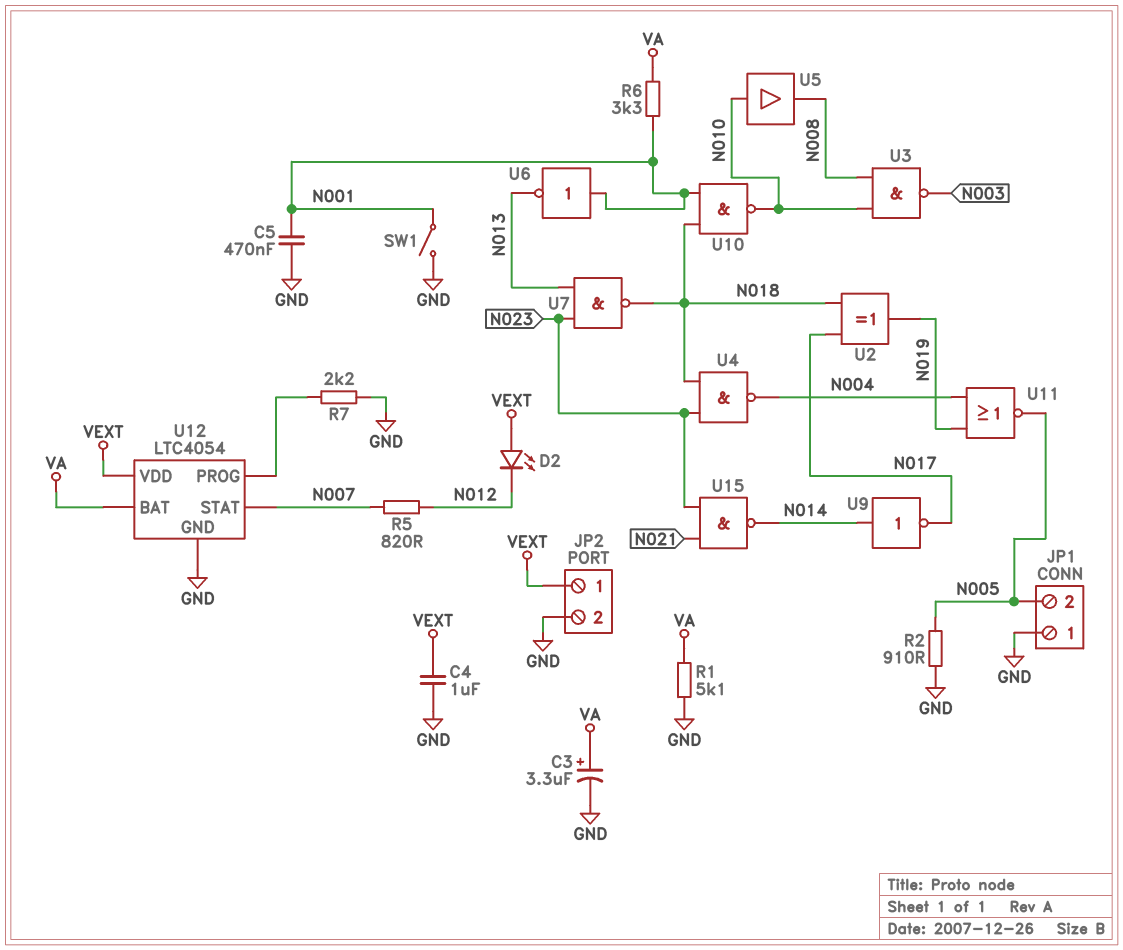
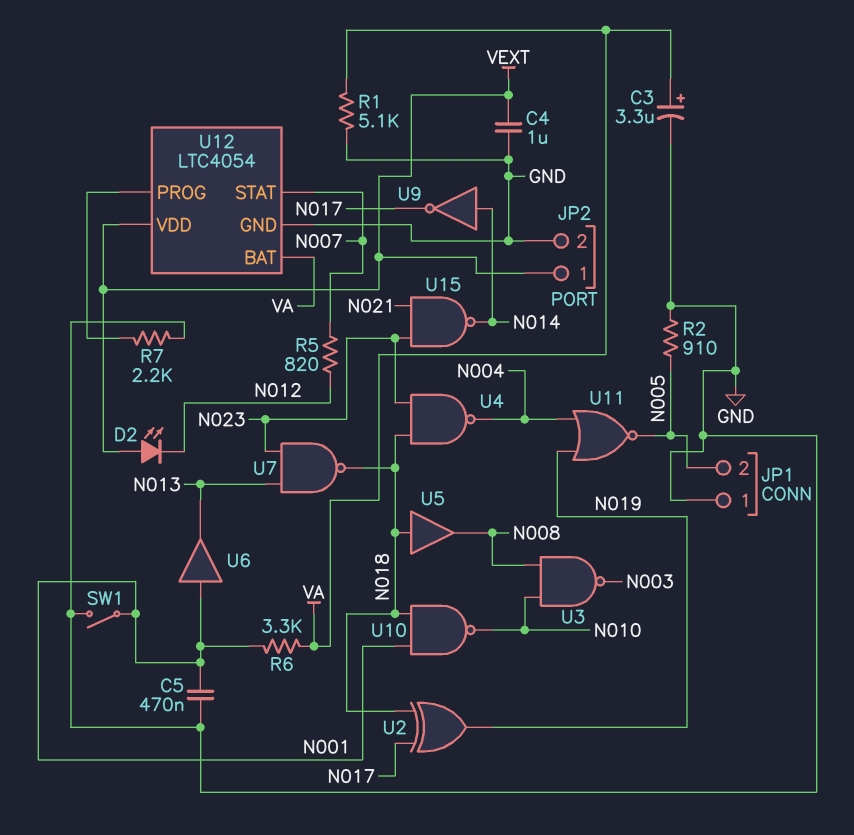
U5: buffer (in N010, out N008) -> buffer (in N018, out N008)
U6: NOT (in N001, out N013) -> buffer (in N001, out N013)

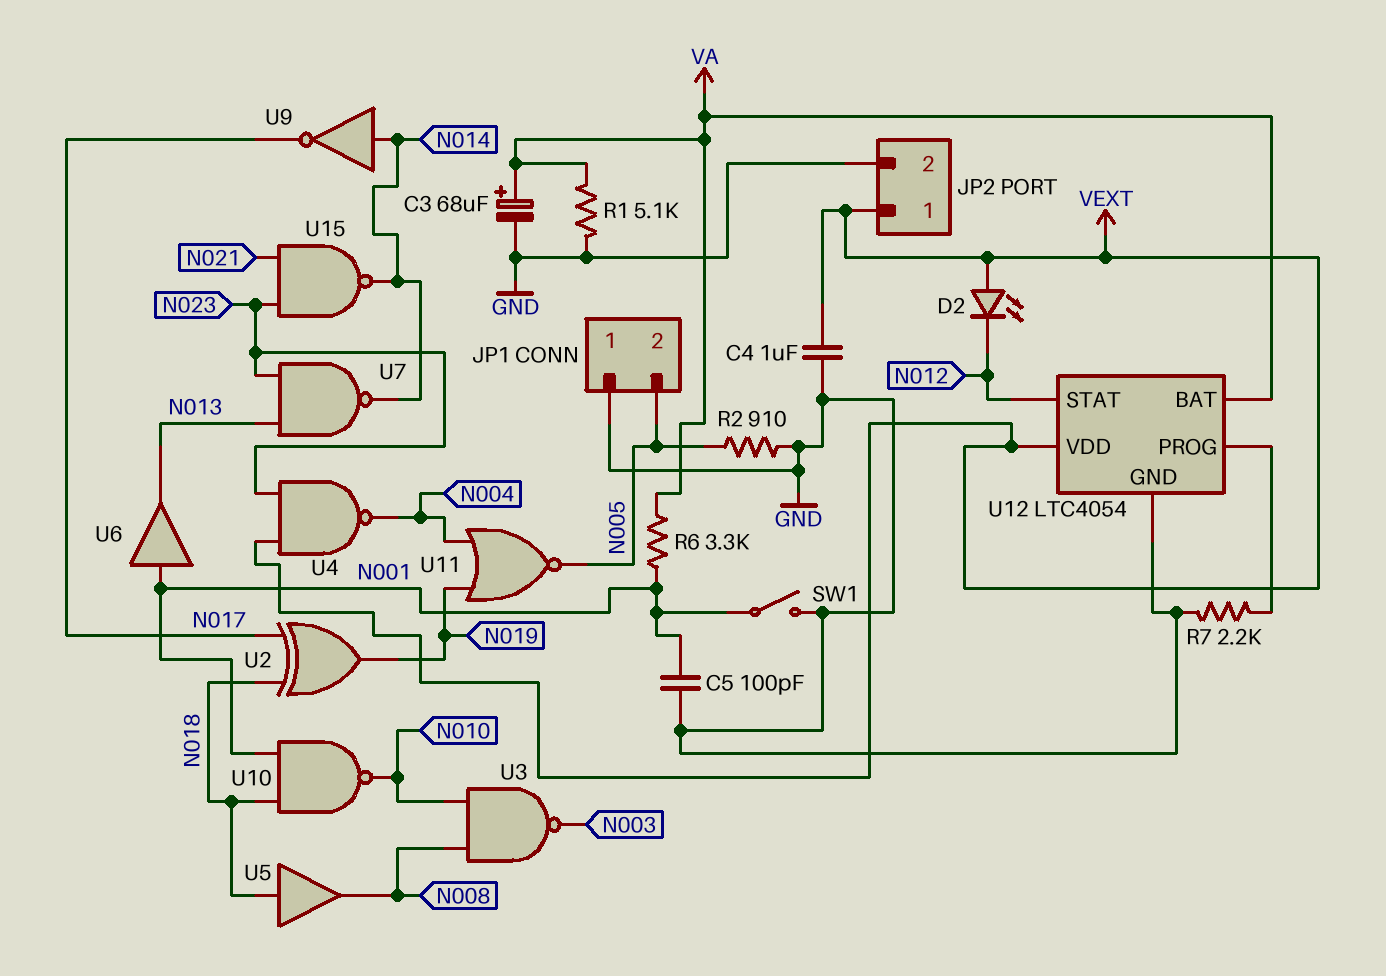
C3: 3.3uF (plus VA, minus GND) -> 68uF (plus VA, minus GND)
C5: 470nF (GND, N001) -> 100pF (GND, N001)
R5: 820 (N007, N012) -> none
U4: NAND (in N018, in N023, out N004) -> NAND (in N023, in VEXT, out N004)
U7: NAND (in N013, in N023, out N018) -> NAND (in N013, in N023, out N014)
U12 pin STAT: N007 -> N012

